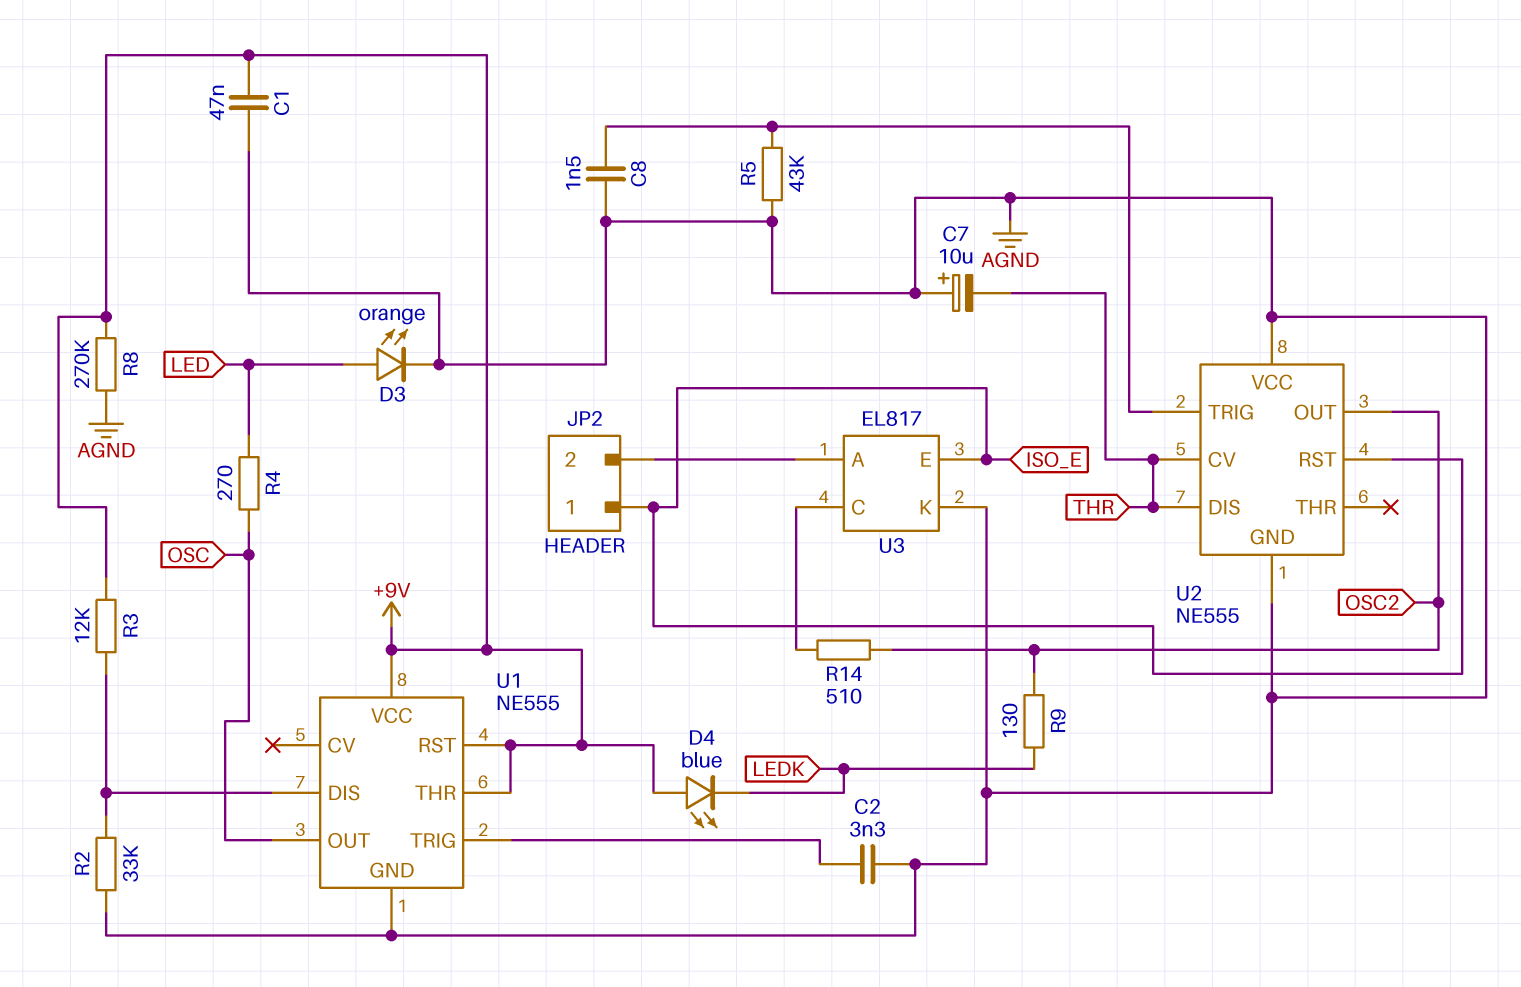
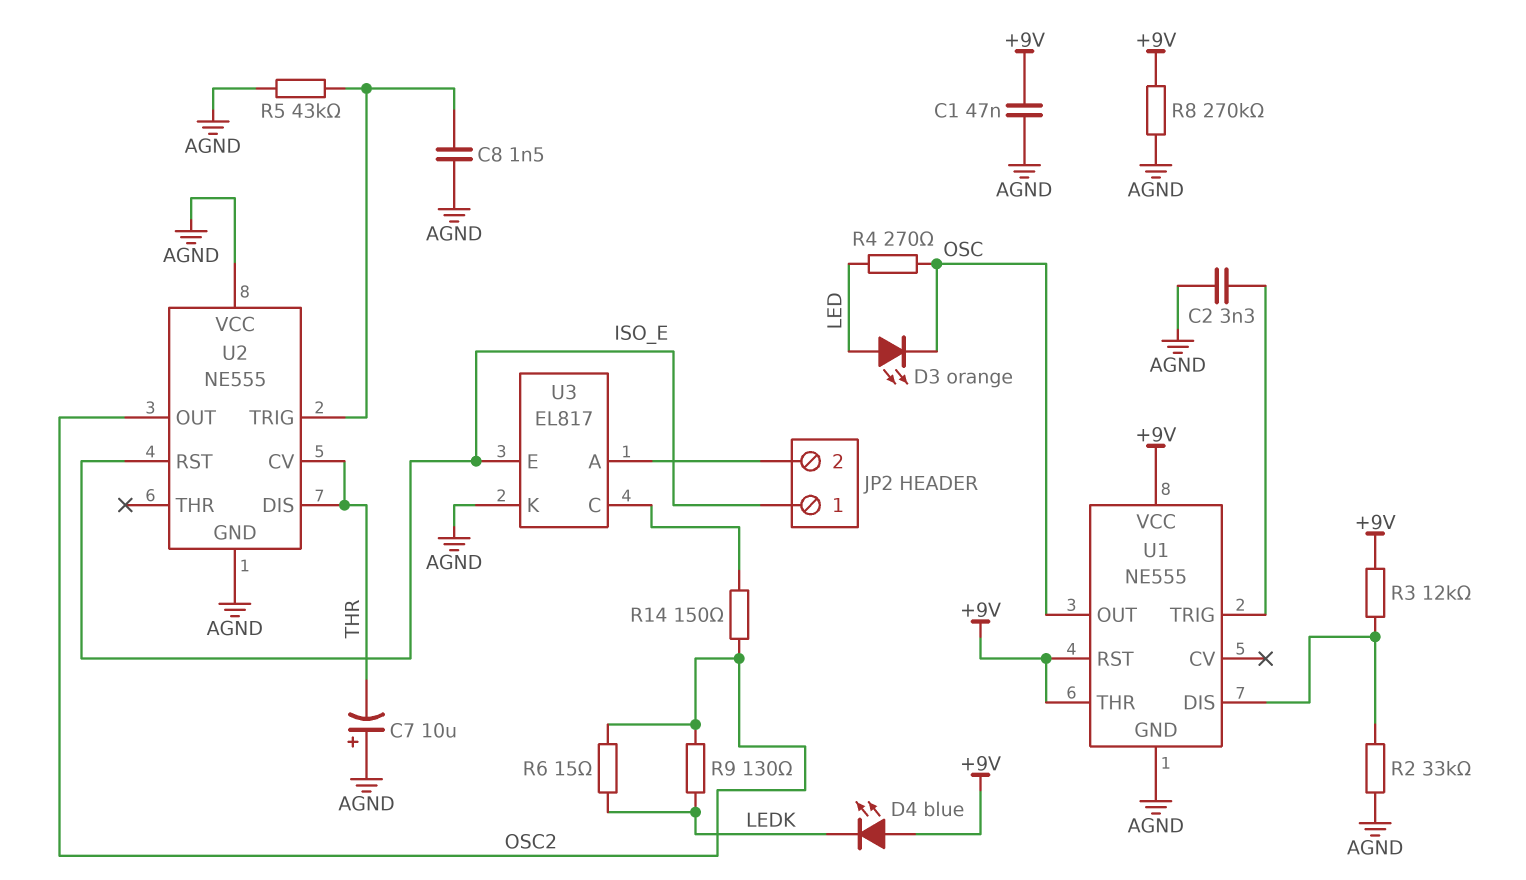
D3: LED orange (A LED, K AGND) -> LED orange (A LED, K OSC)
R6: none -> 15 (LEDK, OSC2)
R14: 510 (OSC2, U3/C) -> 150 (OSC2, U3/C)

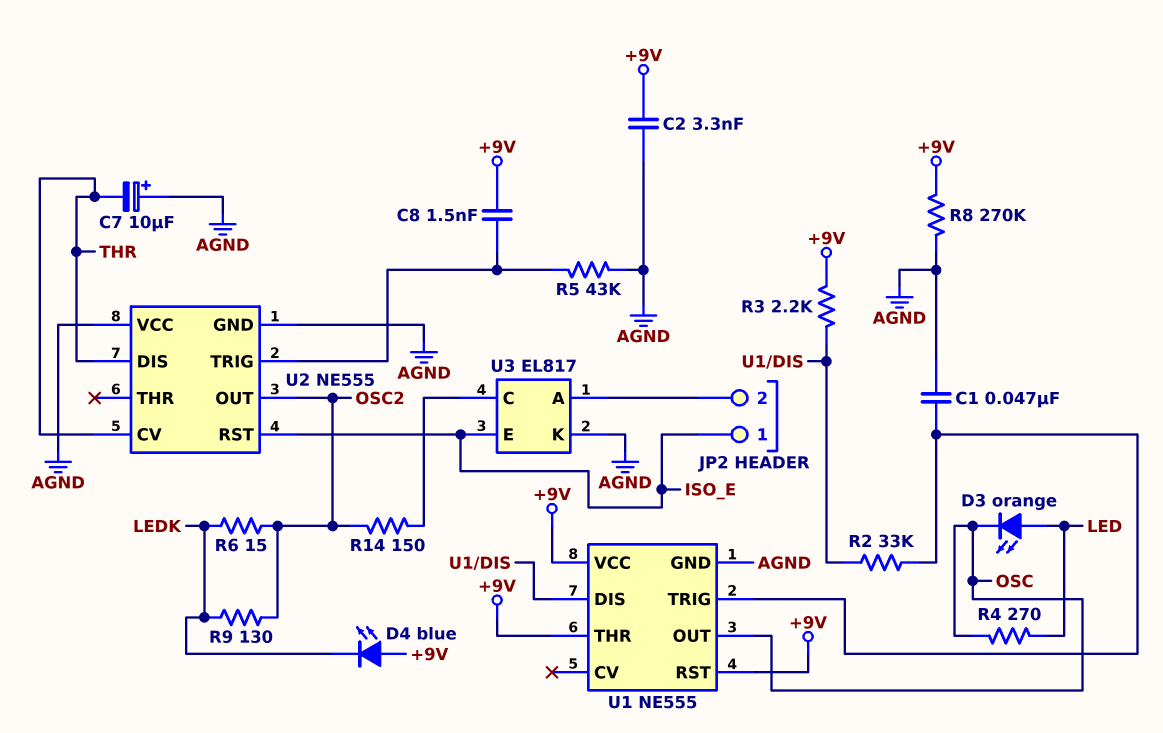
C1: 47nF (+9V, AGND) -> 47nF (AGND, U1/TRIG)
C2: 3.3nF (AGND, U1/TRIG) -> 3.3nF (+9V, AGND)
C8: 1.5nF (AGND, U2/TRIG) -> 1.5nF (+9V, U2/TRIG)
R2: 33k (AGND, U1/DIS) -> 33k (U1/DIS, U1/TRIG)
R3: 12k (+9V, U1/DIS) -> 2.2k (+9V, U1/DIS)

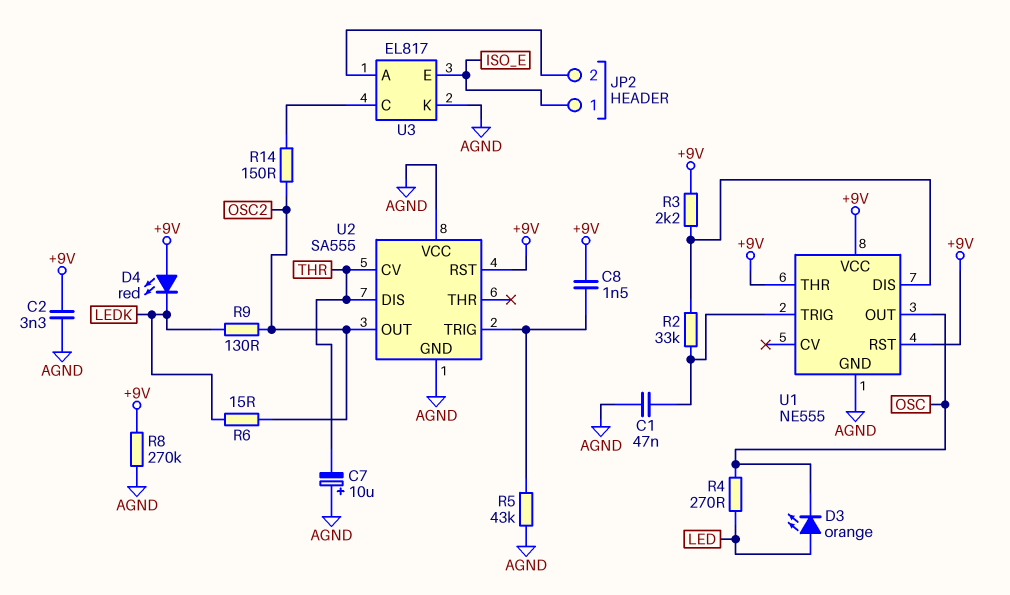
D4: LED blue (A +9V, K LEDK) -> LED red (A +9V, K LEDK)
U2: NE555 -> SA555
U2 pin RST: ISO_E -> +9V

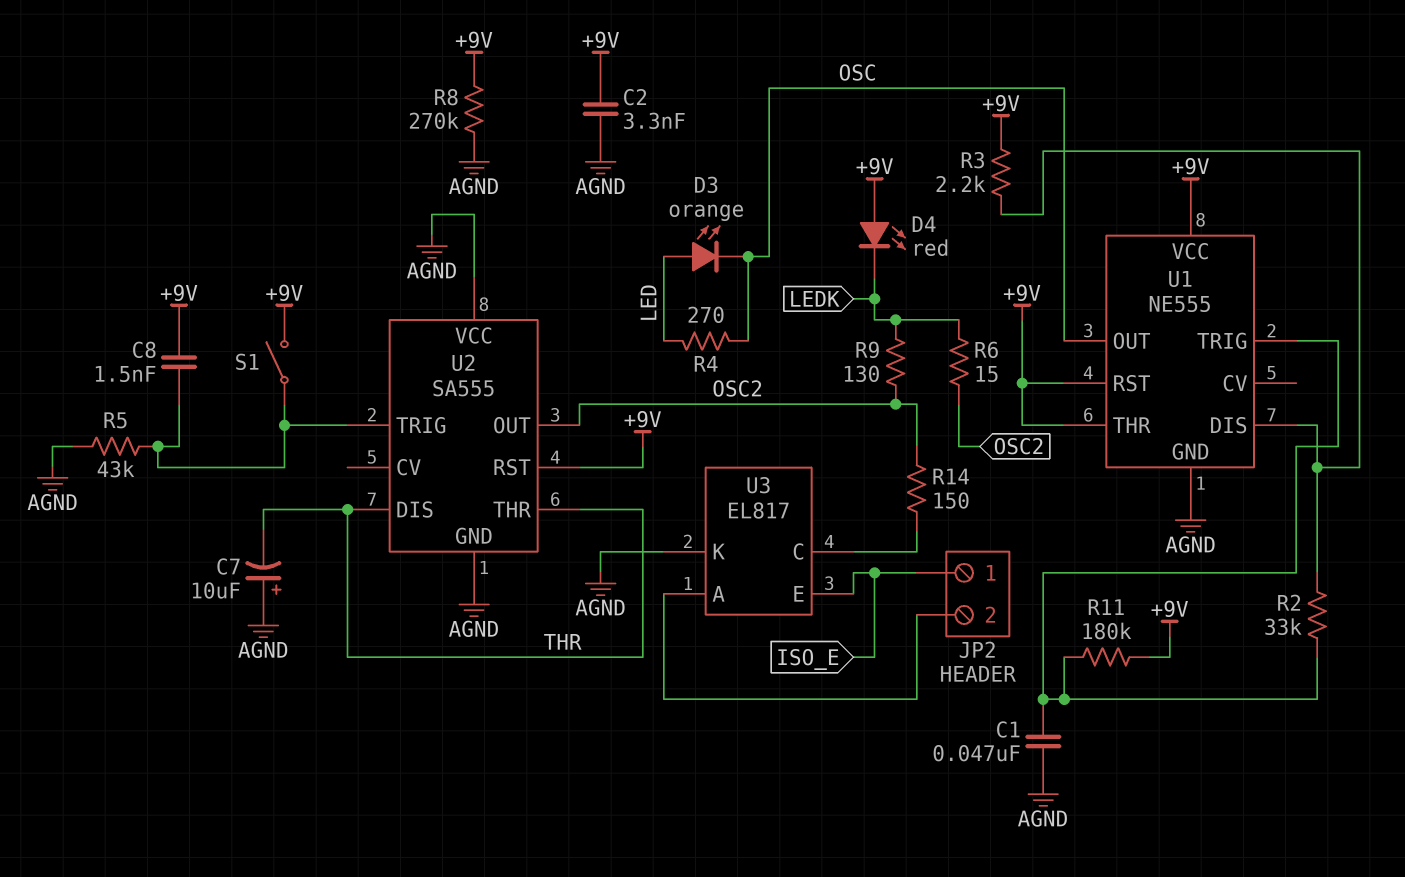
R11: none -> 180k (+9V, U1/TRIG)
S1: none -> switch (+9V, U2/TRIG)
U2 pin CV: THR -> none
U2 pin THR: none -> THR

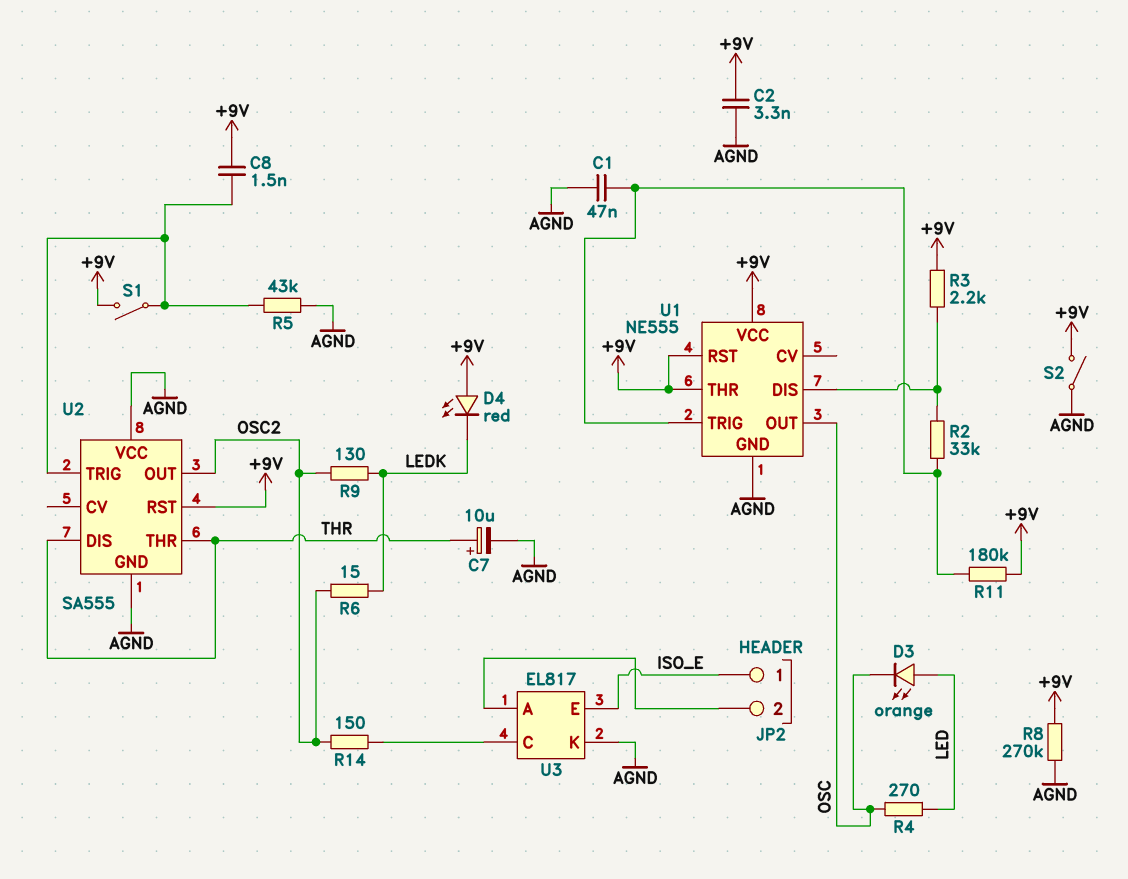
C7: 10uF (plus AGND, minus THR) -> 10uF (plus THR, minus AGND)
S2: none -> switch (+9V, AGND)

